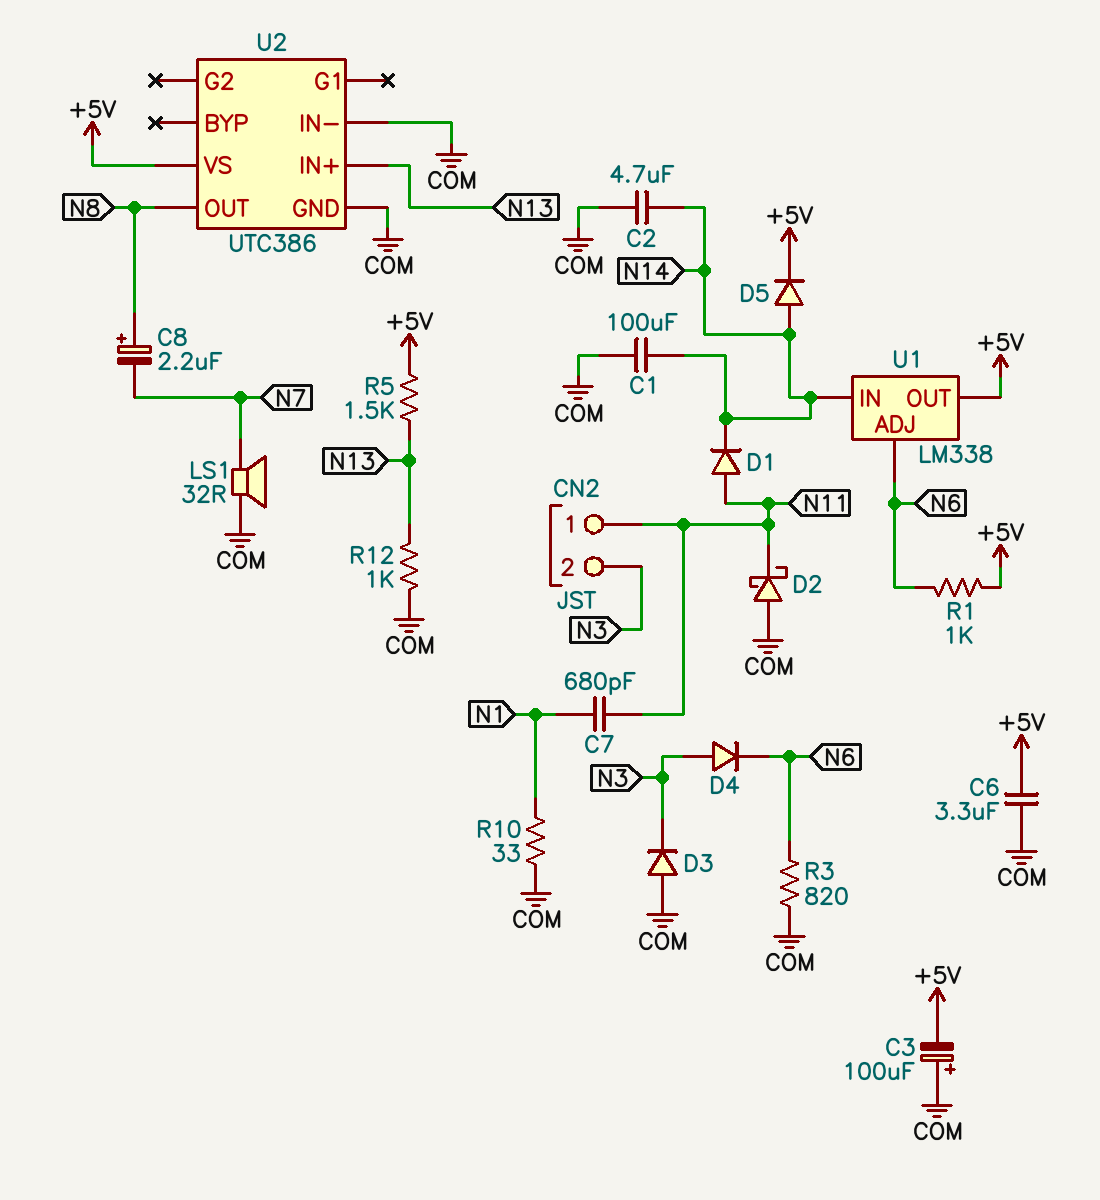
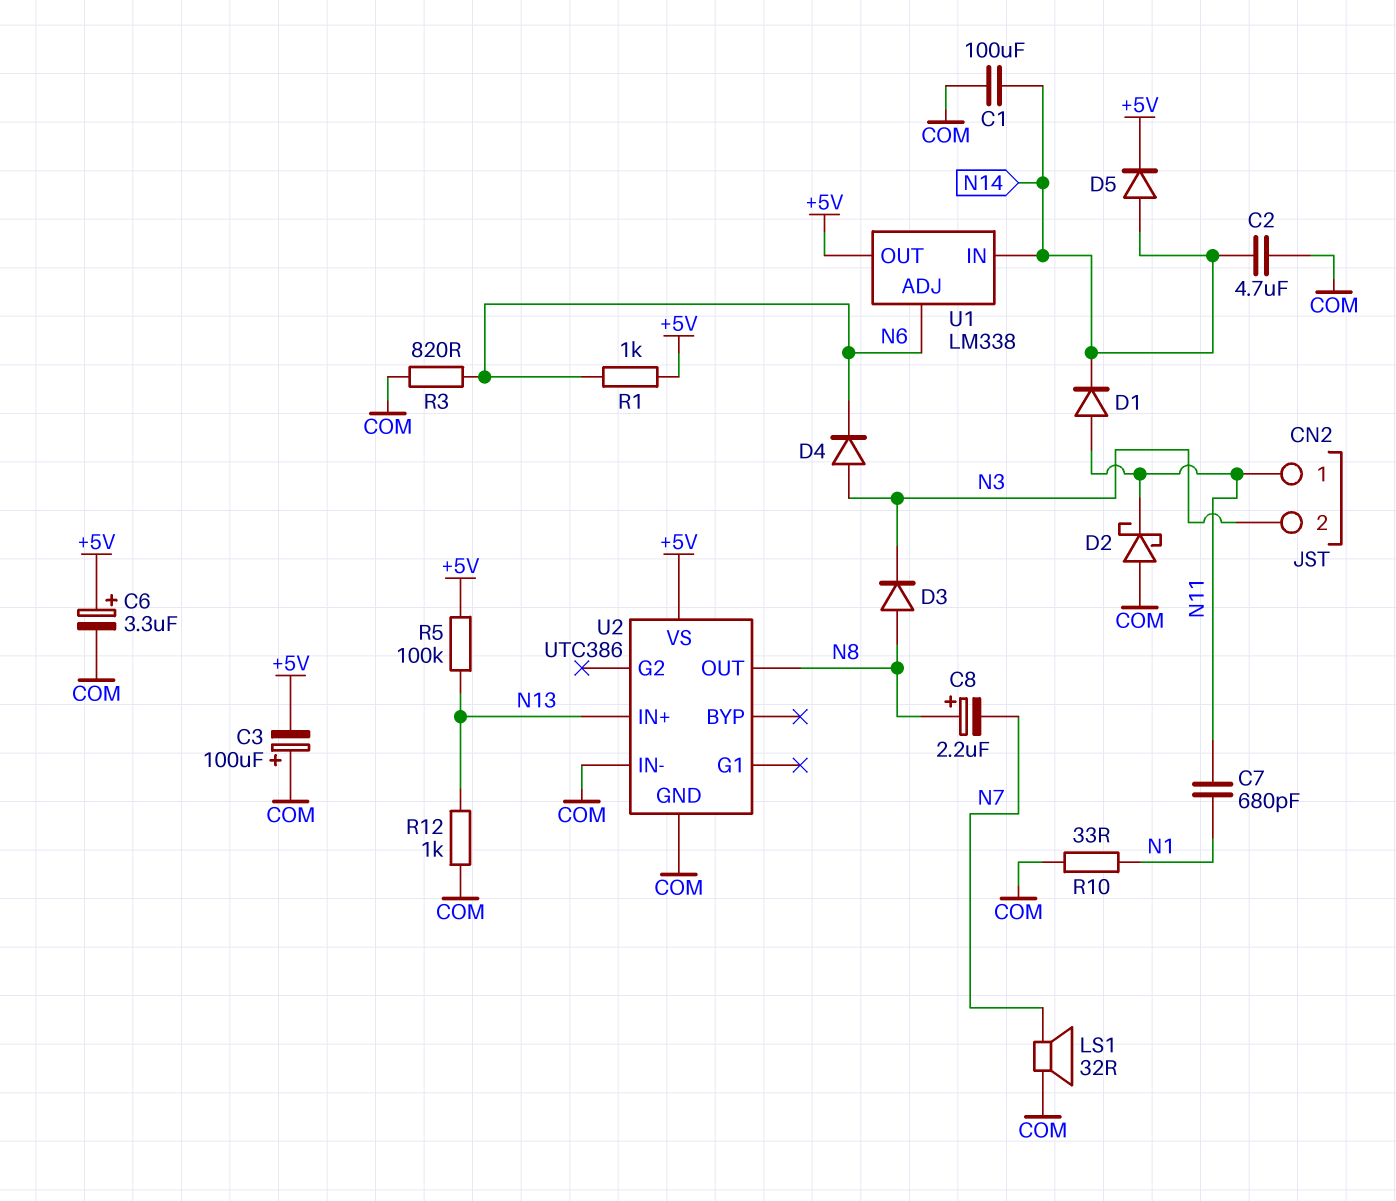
C6: 3.3uF (+5V, COM) -> 3.3uF (plus +5V, minus COM)
D3: diode (A COM, K N3) -> diode (A N8, K N3)
R5: 1.5k (+5V, N13) -> 100k (+5V, N13)

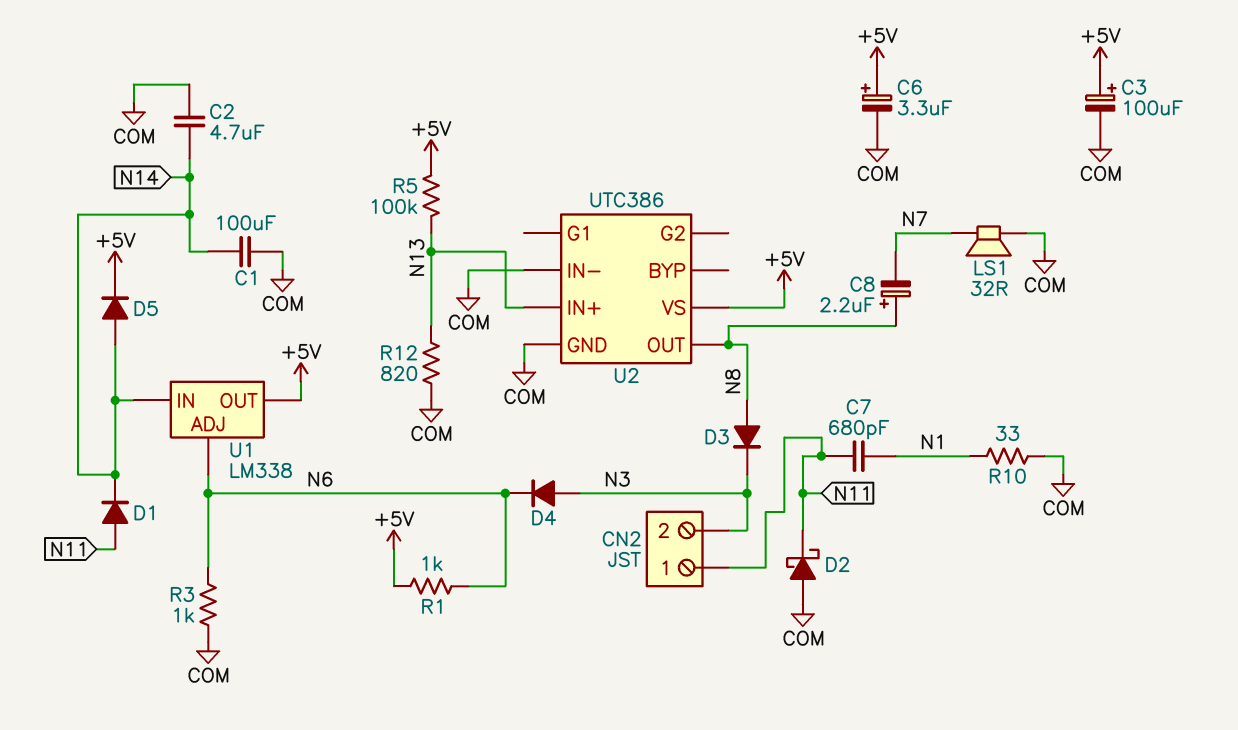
C3: 100uF (plus COM, minus +5V) -> 100uF (plus +5V, minus COM)
R3: 820 (COM, N6) -> 1k (COM, N6)
R12: 1k (COM, N13) -> 820 (COM, N13)

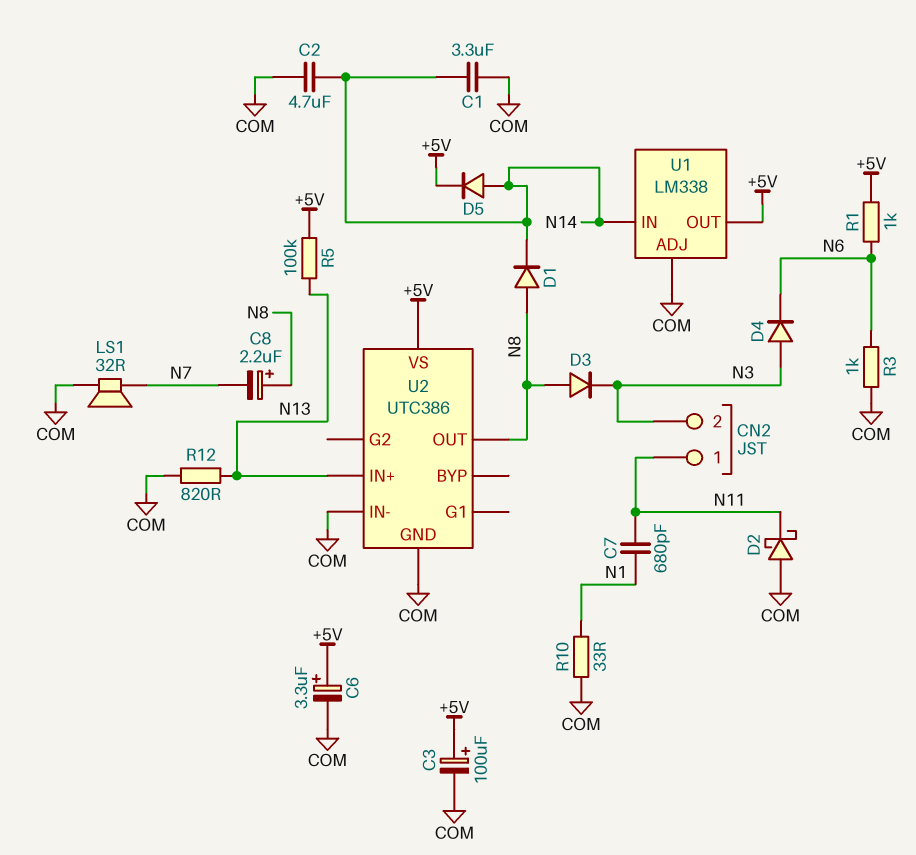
C1: 100uF (COM, N14) -> 3.3uF (COM, N14)
D1: diode (A N11, K N14) -> diode (A N8, K N14)
U1 pin ADJ: N6 -> COM

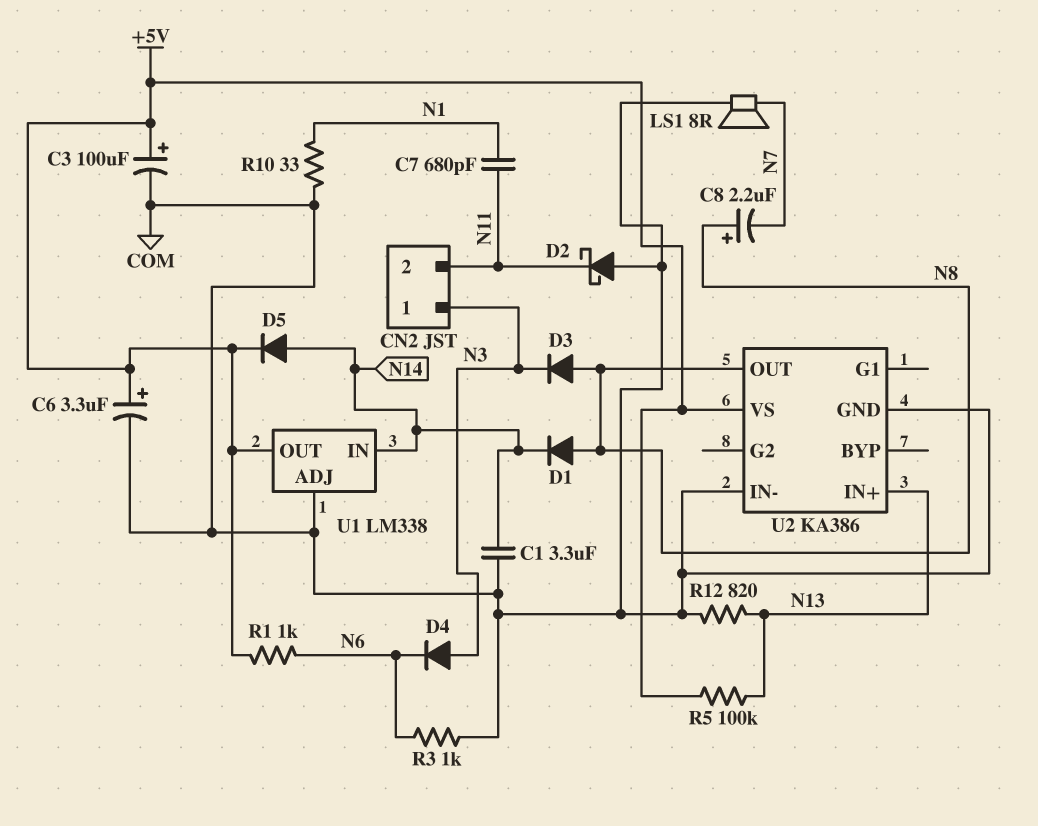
C2: 4.7uF (COM, N14) -> none
CN2 pin 1: N11 -> N3
CN2 pin 2: N3 -> N11
LS1: speaker 32R (COM, N7) -> speaker 8R (COM, N7)
U2: UTC386 -> KA386

